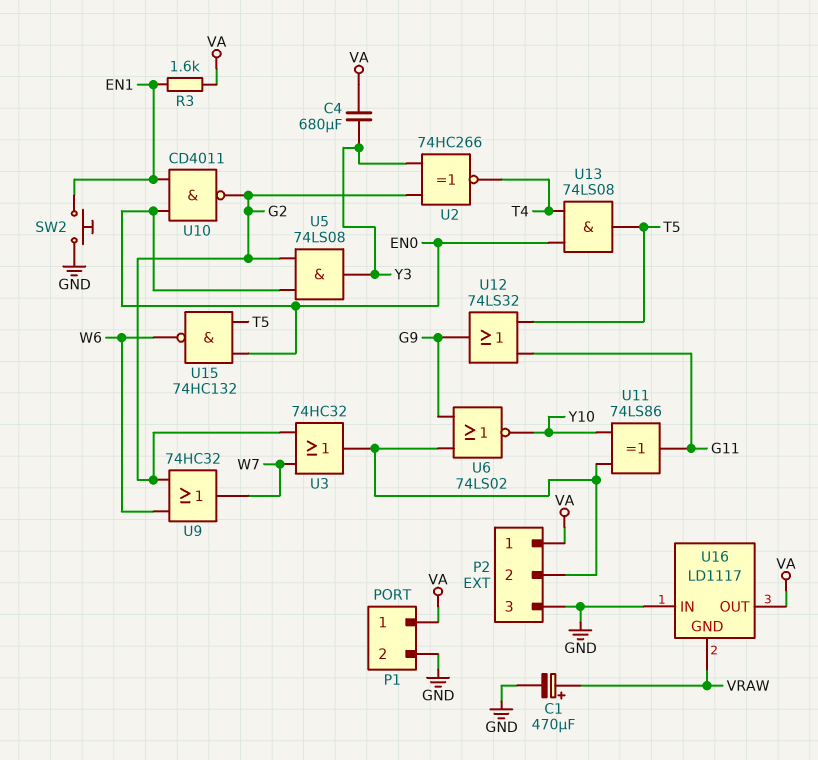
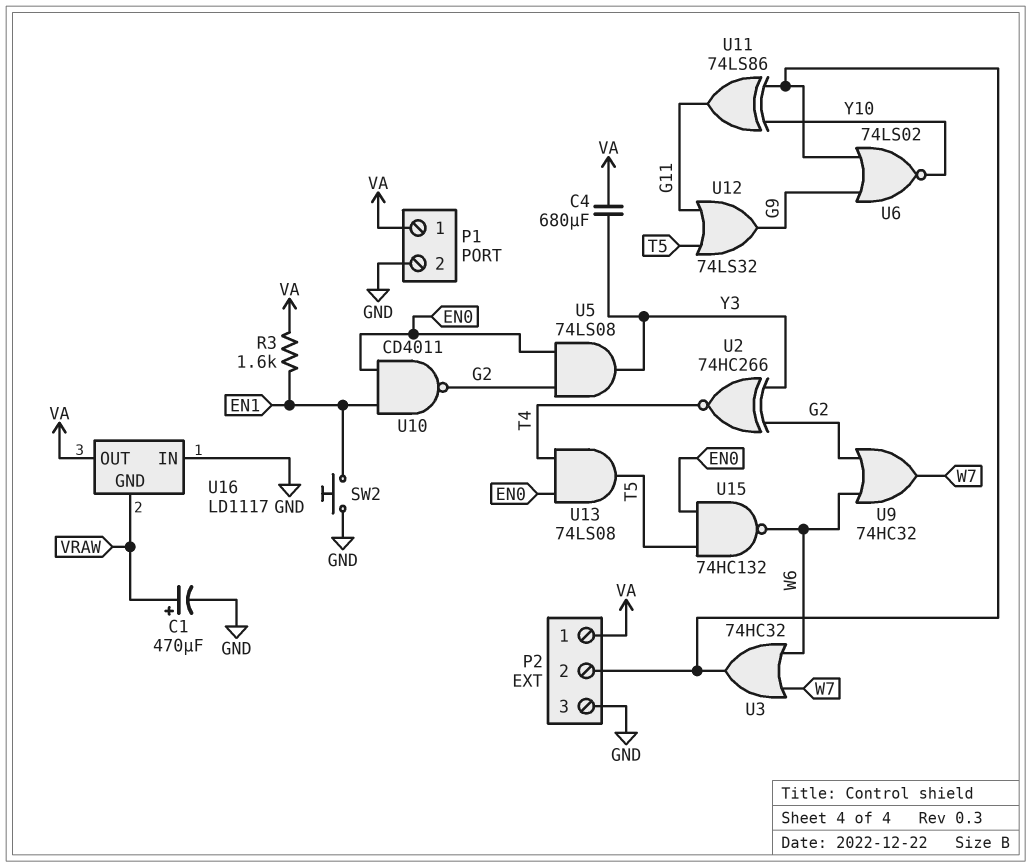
U3: OR 74HC32 (in G2, in W7, out P2/2) -> OR 74HC32 (in W6, in W7, out P2/2)

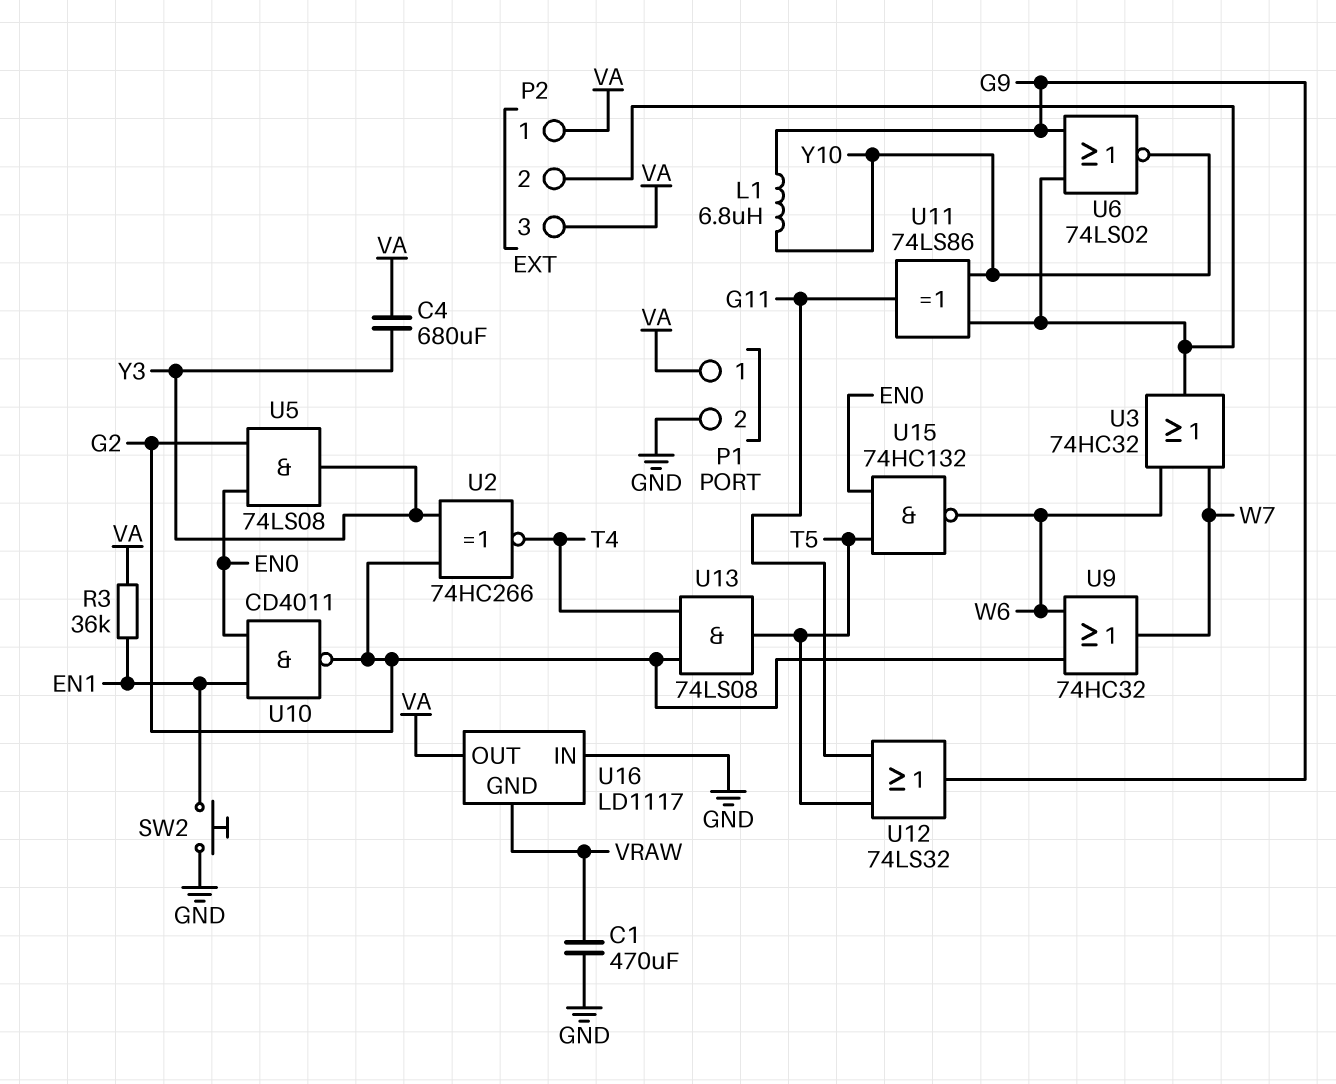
C1: 470uF (plus VRAW, minus GND) -> 470uF (GND, VRAW)
L1: none -> 6.8uH (G9, Y10)
P2 pin 3: GND -> VA
R3: 1.6k (EN1, VA) -> 36k (EN1, VA)
U13: AND 74LS08 (in EN0, in T4, out T5) -> AND 74LS08 (in G2, in T4, out T5)

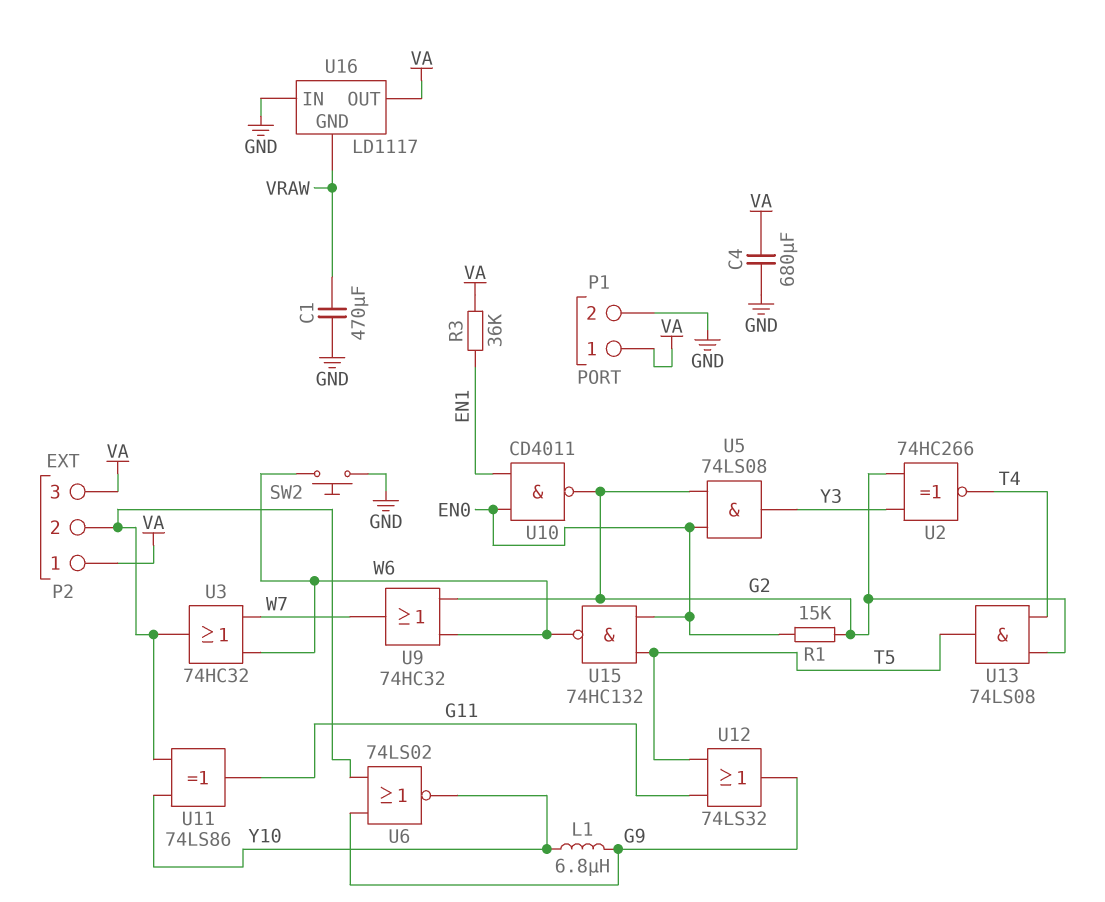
C4: 680uF (VA, Y3) -> 680uF (GND, VA)
R1: none -> 15k (EN0, G2)
SW2: button (EN1, GND) -> button (GND, W6)

